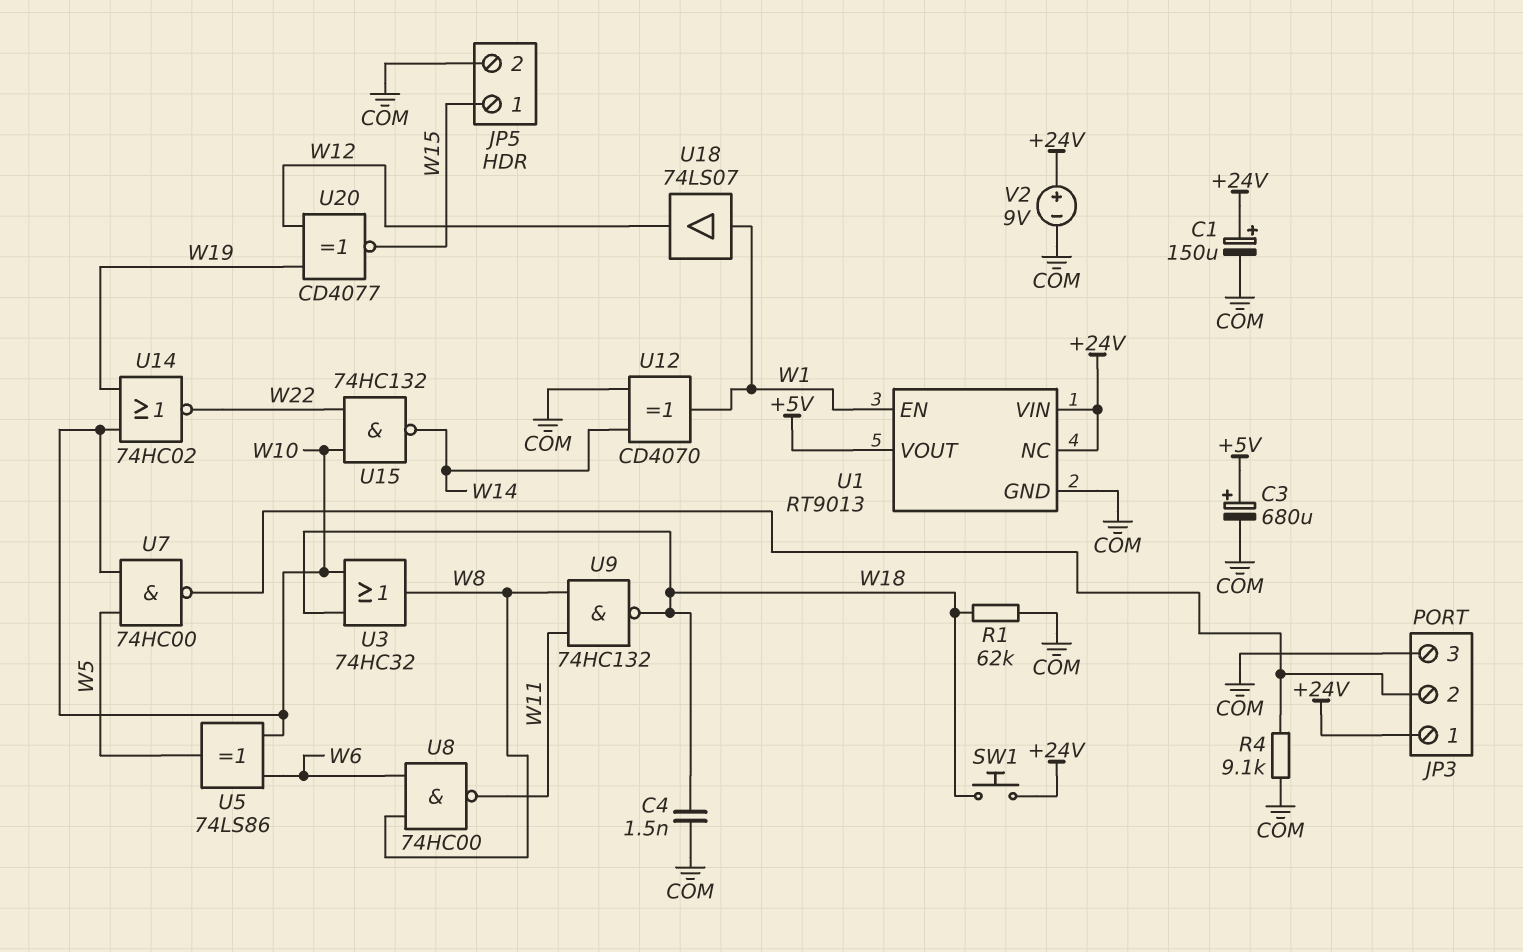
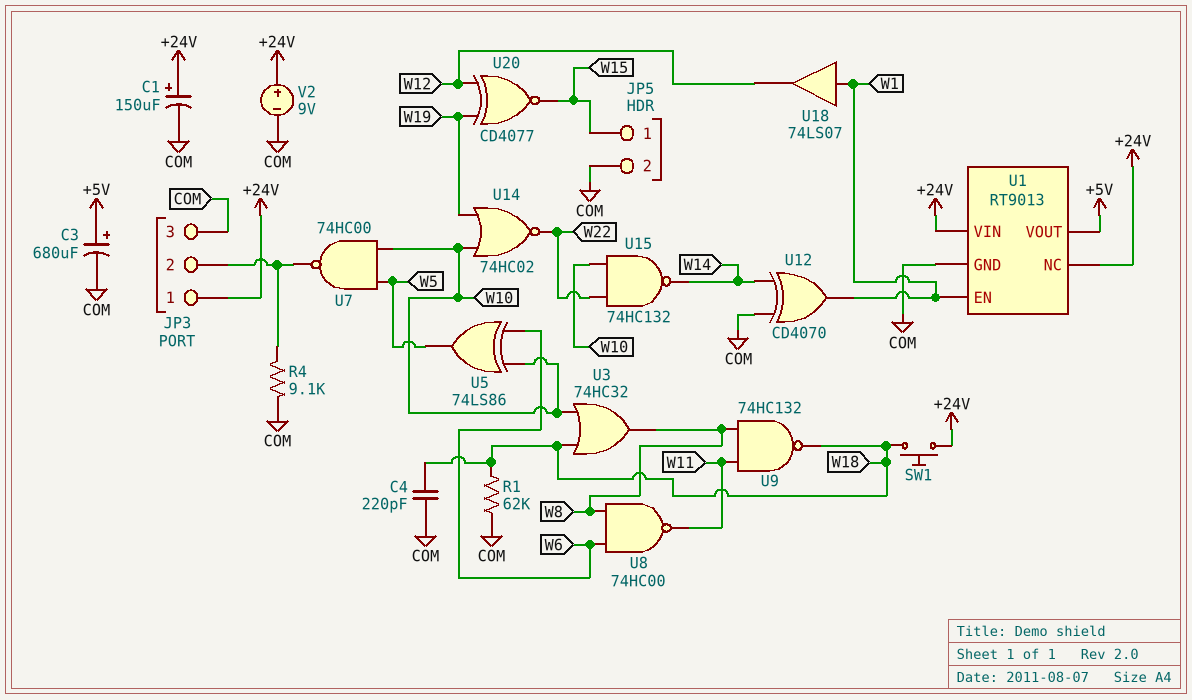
C4: 1.5nF (COM, W18) -> 220pF (COM, W18)

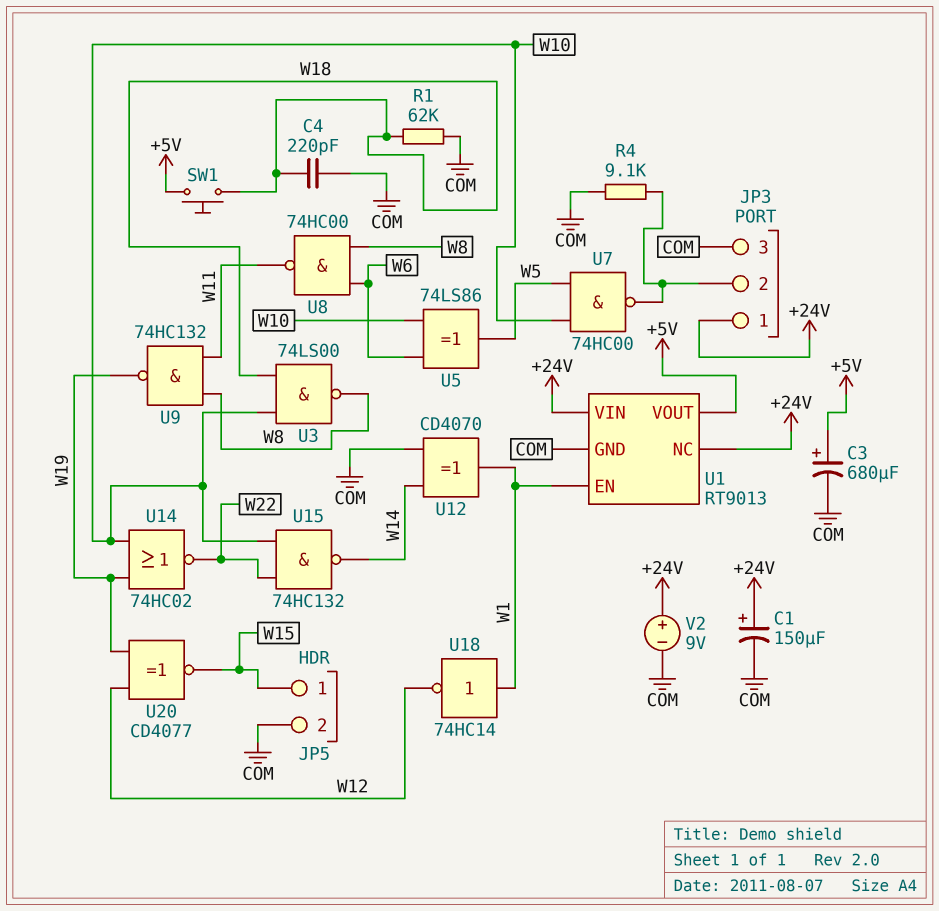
SW1: button (+24V, W18) -> button (+5V, W18)
U3: OR 74HC32 (in W10, in W18, out W8) -> NAND 74LS00 (in W10, in W18, out W8)
U9: NAND 74HC132 (in W8, in W11, out W18) -> NAND 74HC132 (in W8, in W11, out W19)
U18: buffer 74LS07 (in W1, out W12) -> NOT 74HC14 (in W1, out W12)

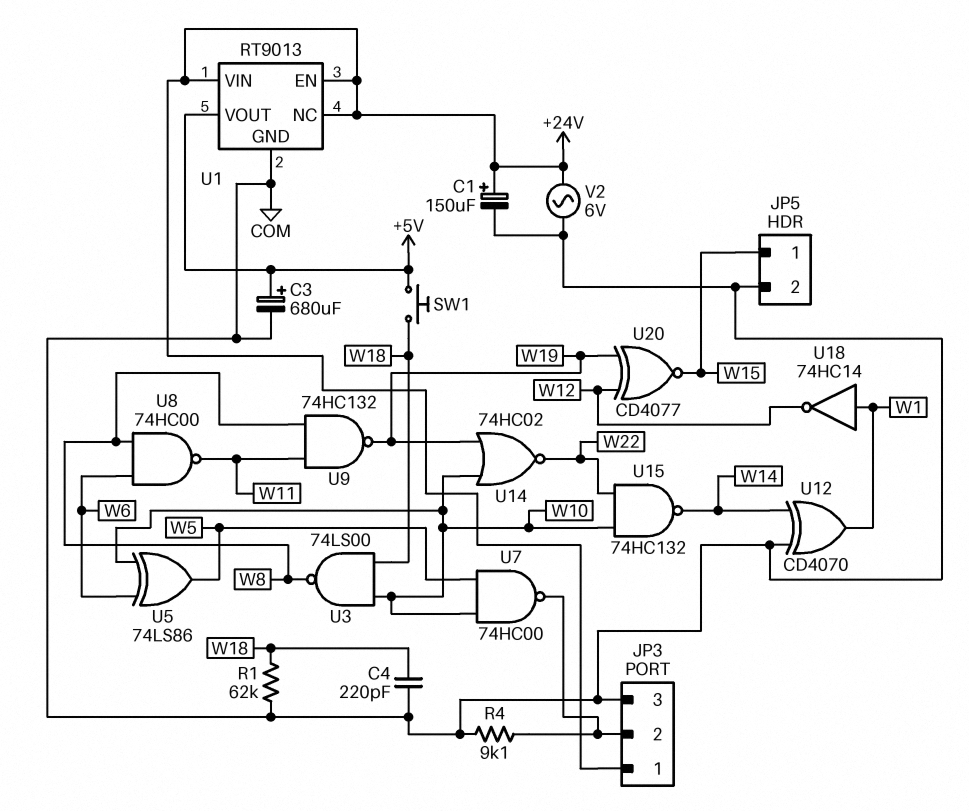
U1 pin EN: W1 -> +24V
V2: 9V (plus +24V, minus COM) -> AC 6V (+24V, COM)

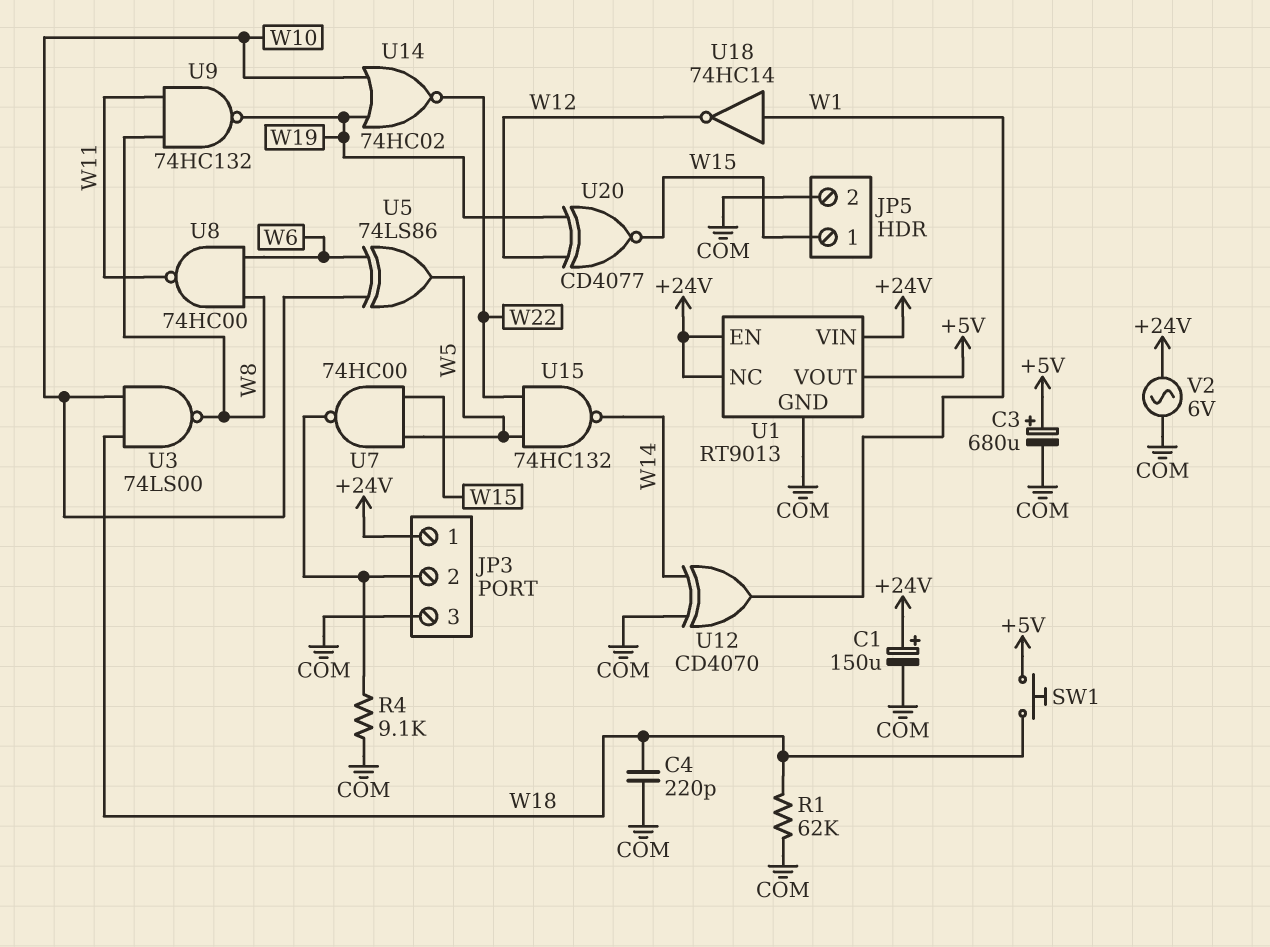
U7: NAND 74HC00 (in W5, in W10, out JP3/2) -> NAND 74HC00 (in W5, in W15, out JP3/2)
U15: NAND 74HC132 (in W10, in W22, out W14) -> NAND 74HC132 (in W5, in W22, out W14)

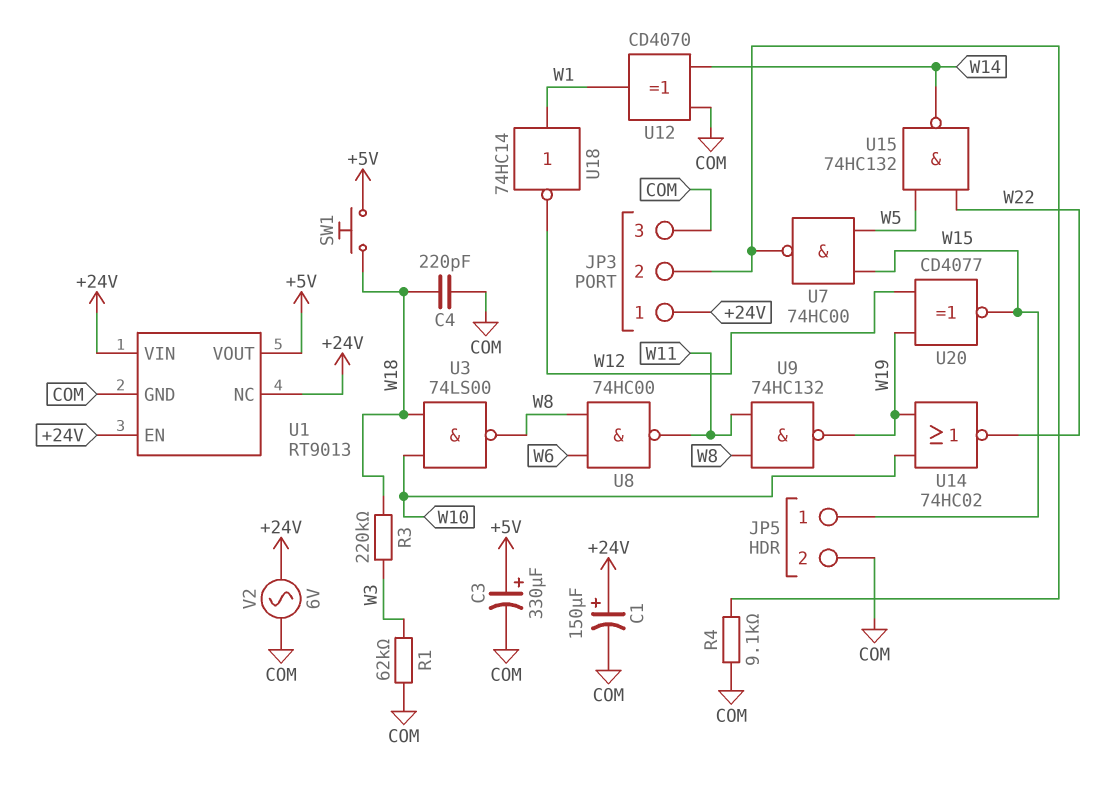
C3: 680uF (plus +5V, minus COM) -> 330uF (plus +5V, minus COM)
R1: 62k (COM, W18) -> 62k (COM, W3)
R3: none -> 220k (W3, W18)
U5: XOR 74LS86 (in W6, in W10, out W5) -> none

